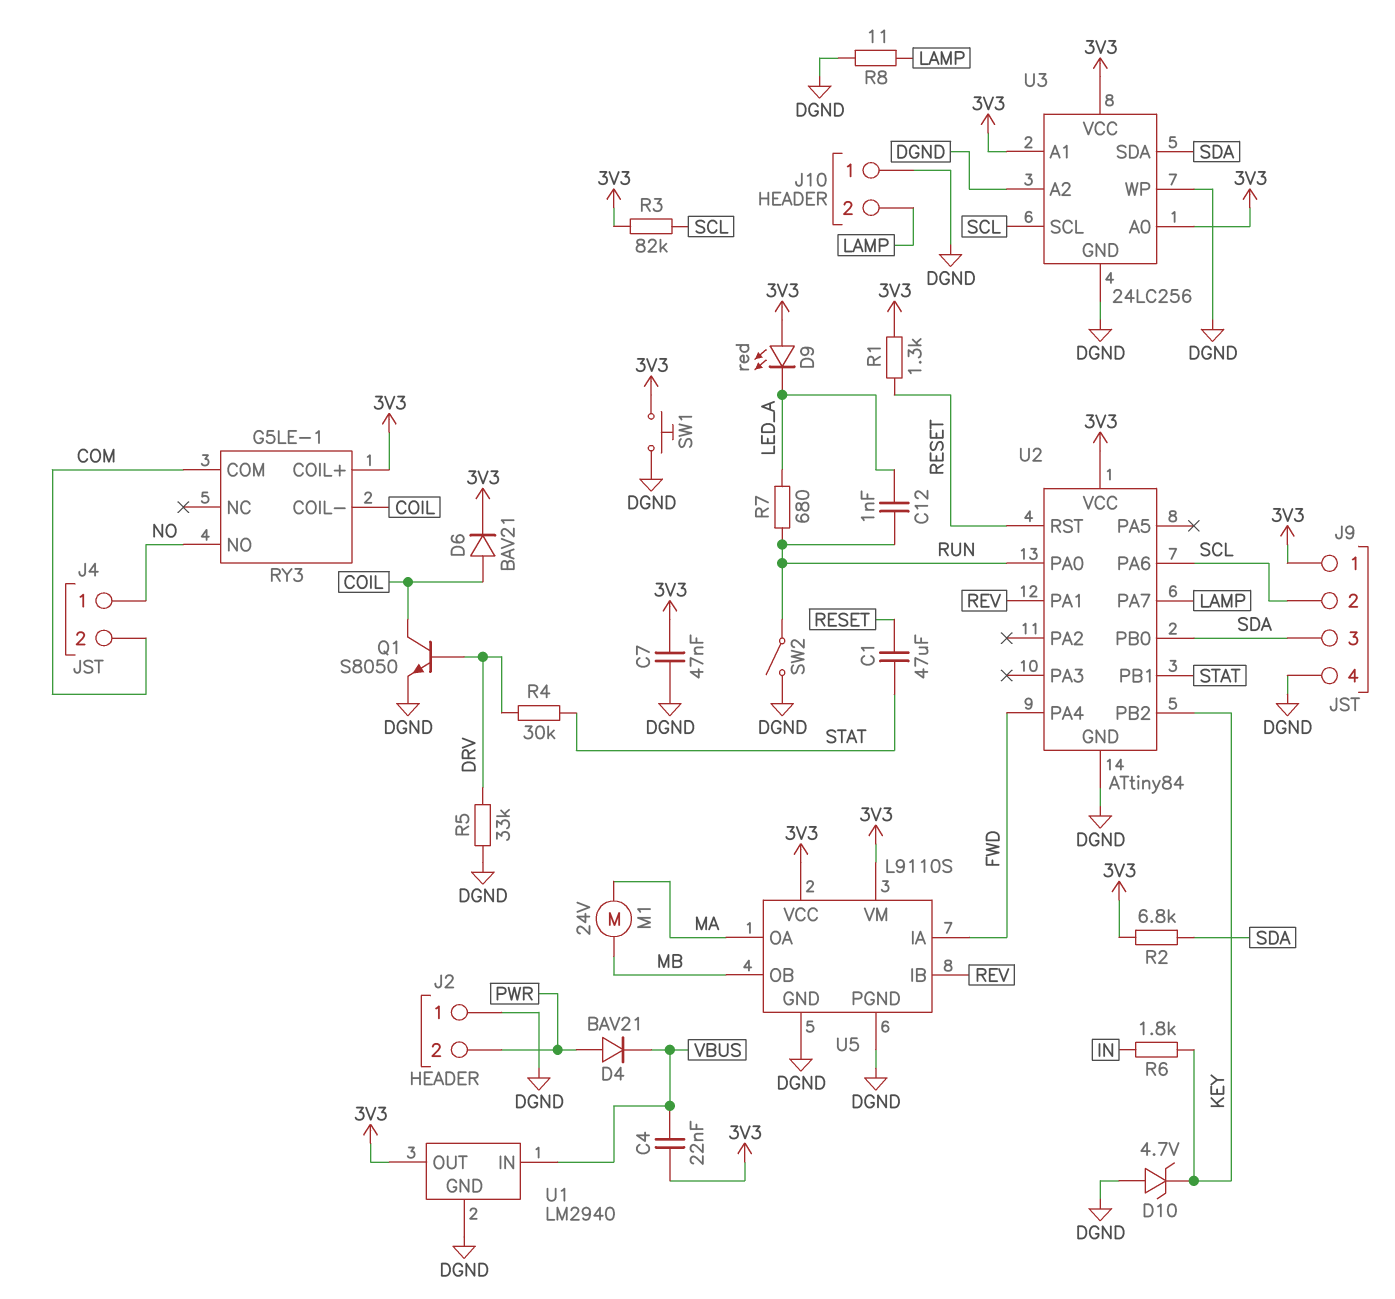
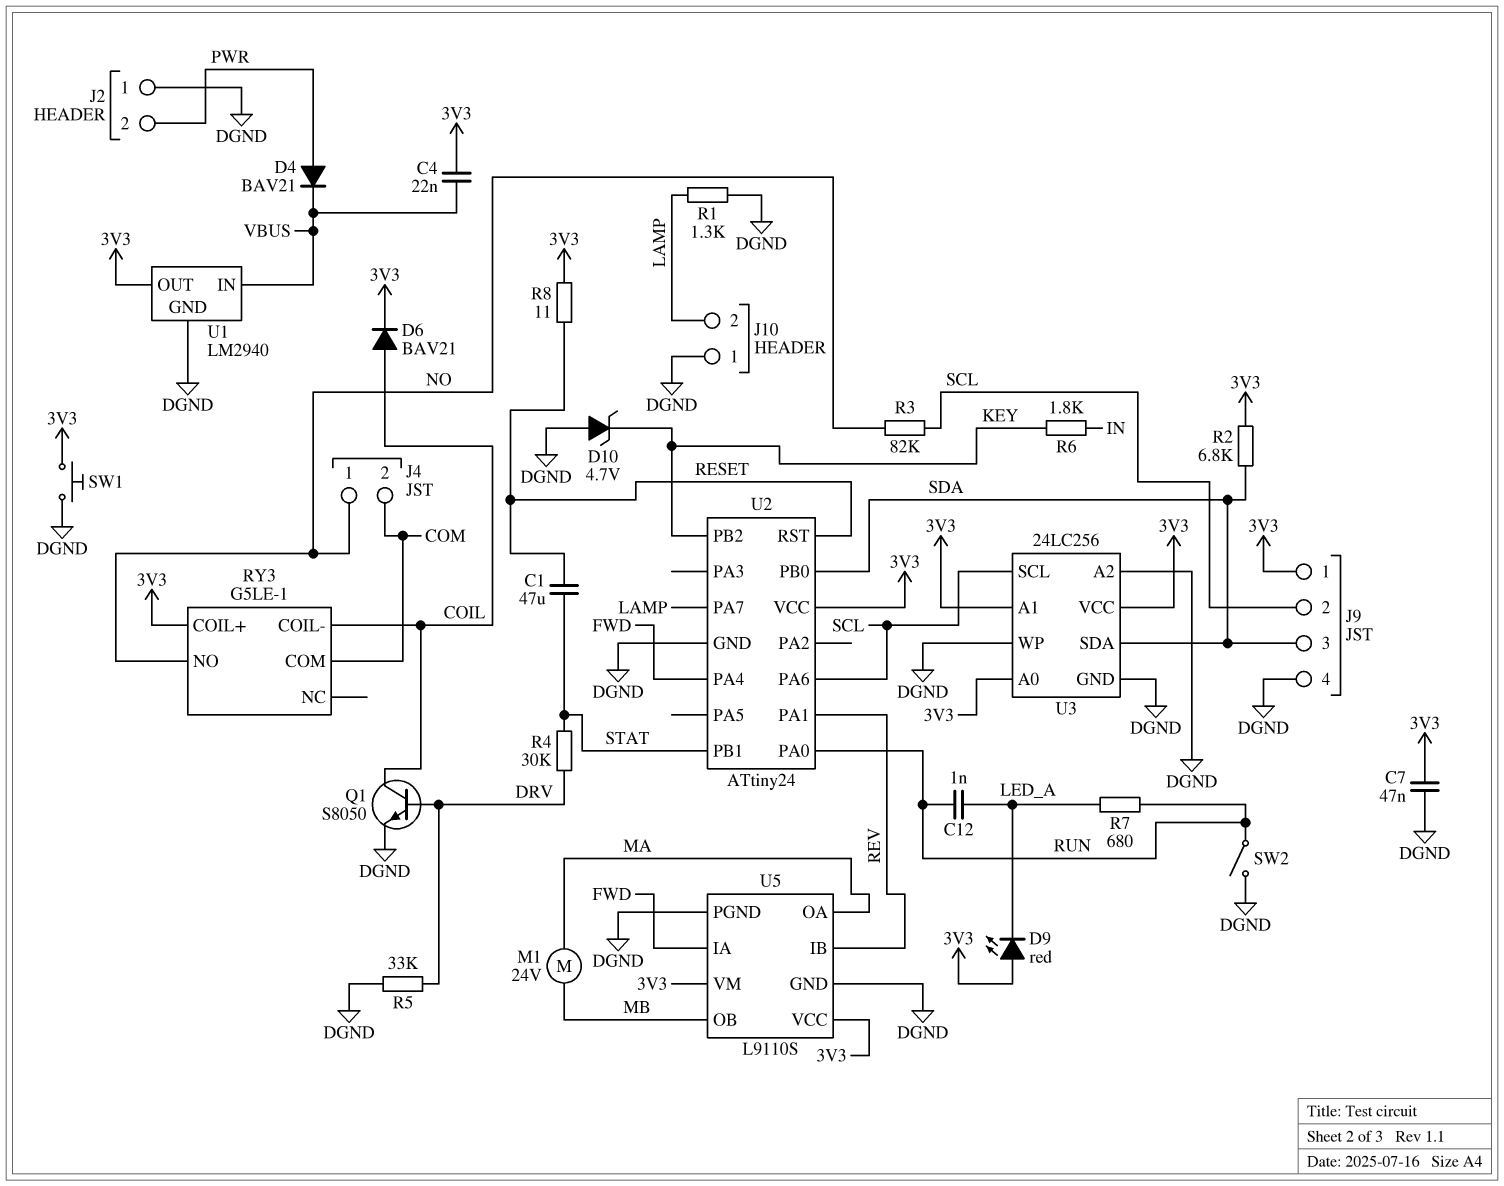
R1: 1.3k (3V3, RESET) -> 1.3k (DGND, LAMP)
R3: 82k (3V3, SCL) -> 82k (NO, SCL)
R8: 11 (DGND, LAMP) -> 11 (3V3, RESET)
U2: ATtiny84 -> ATtiny24

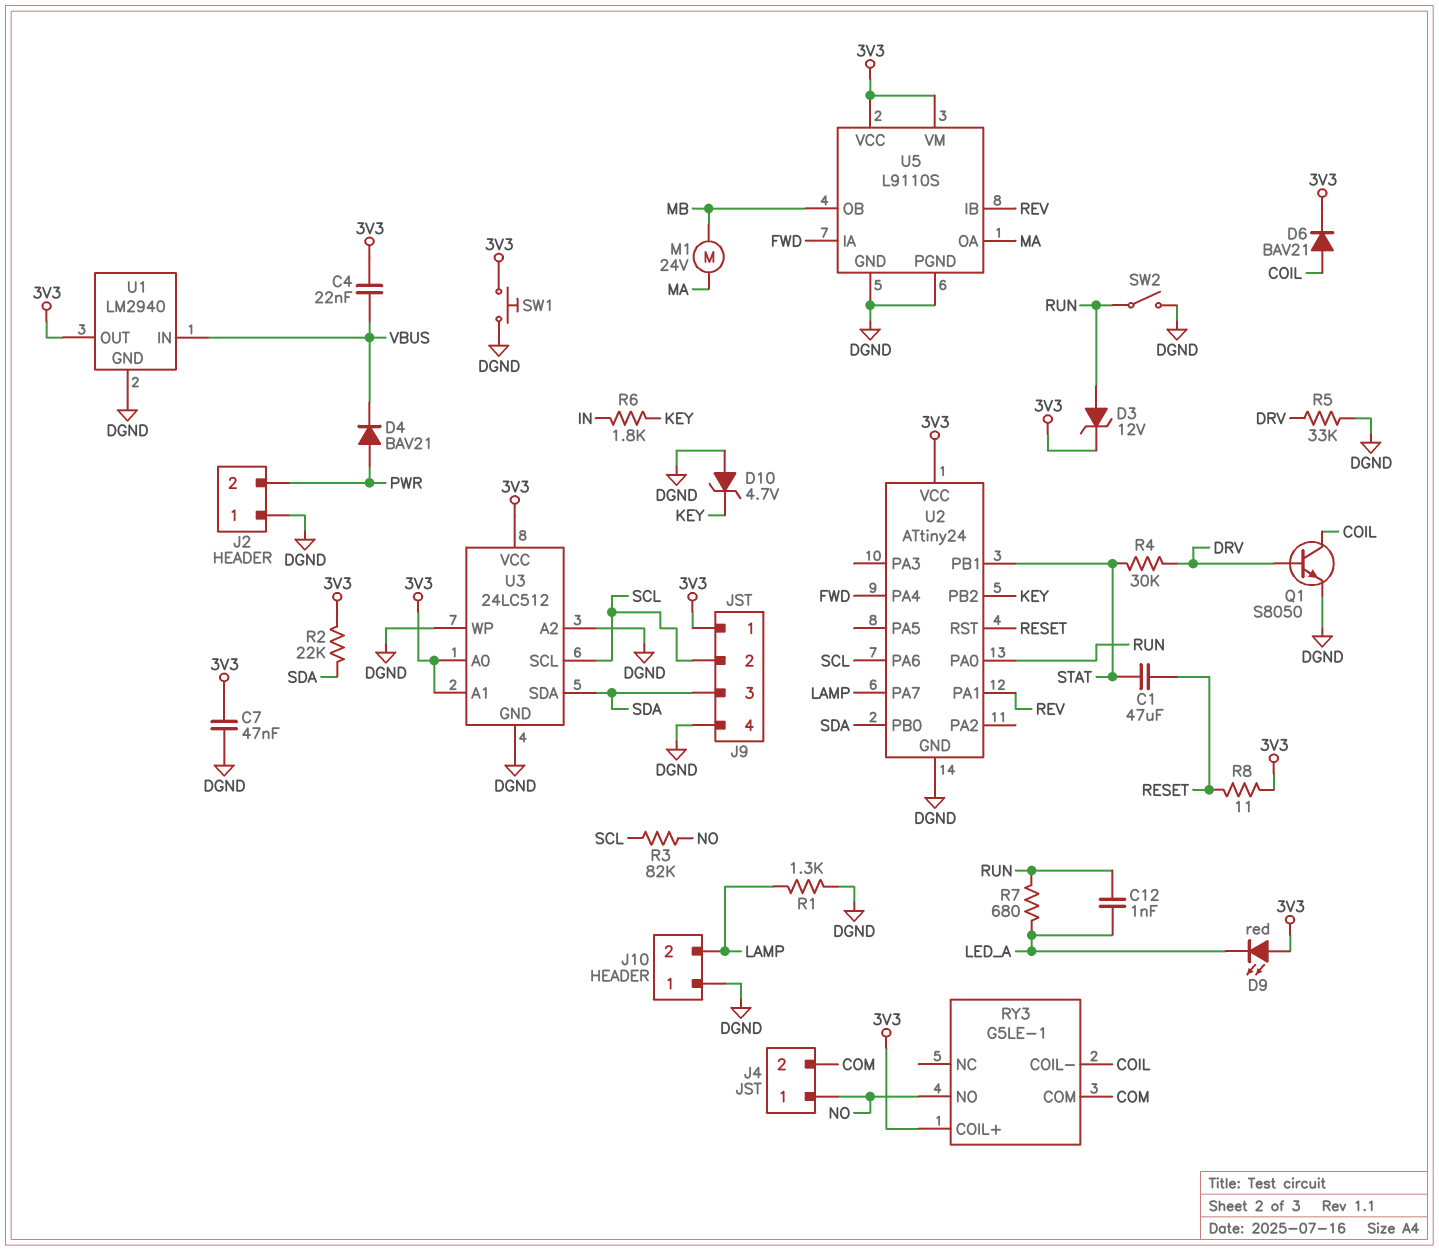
D3: none -> zener 12V (A RUN, K 3V3)
R2: 6.8k (3V3, SDA) -> 22k (3V3, SDA)
U3: 24LC256 -> 24LC512

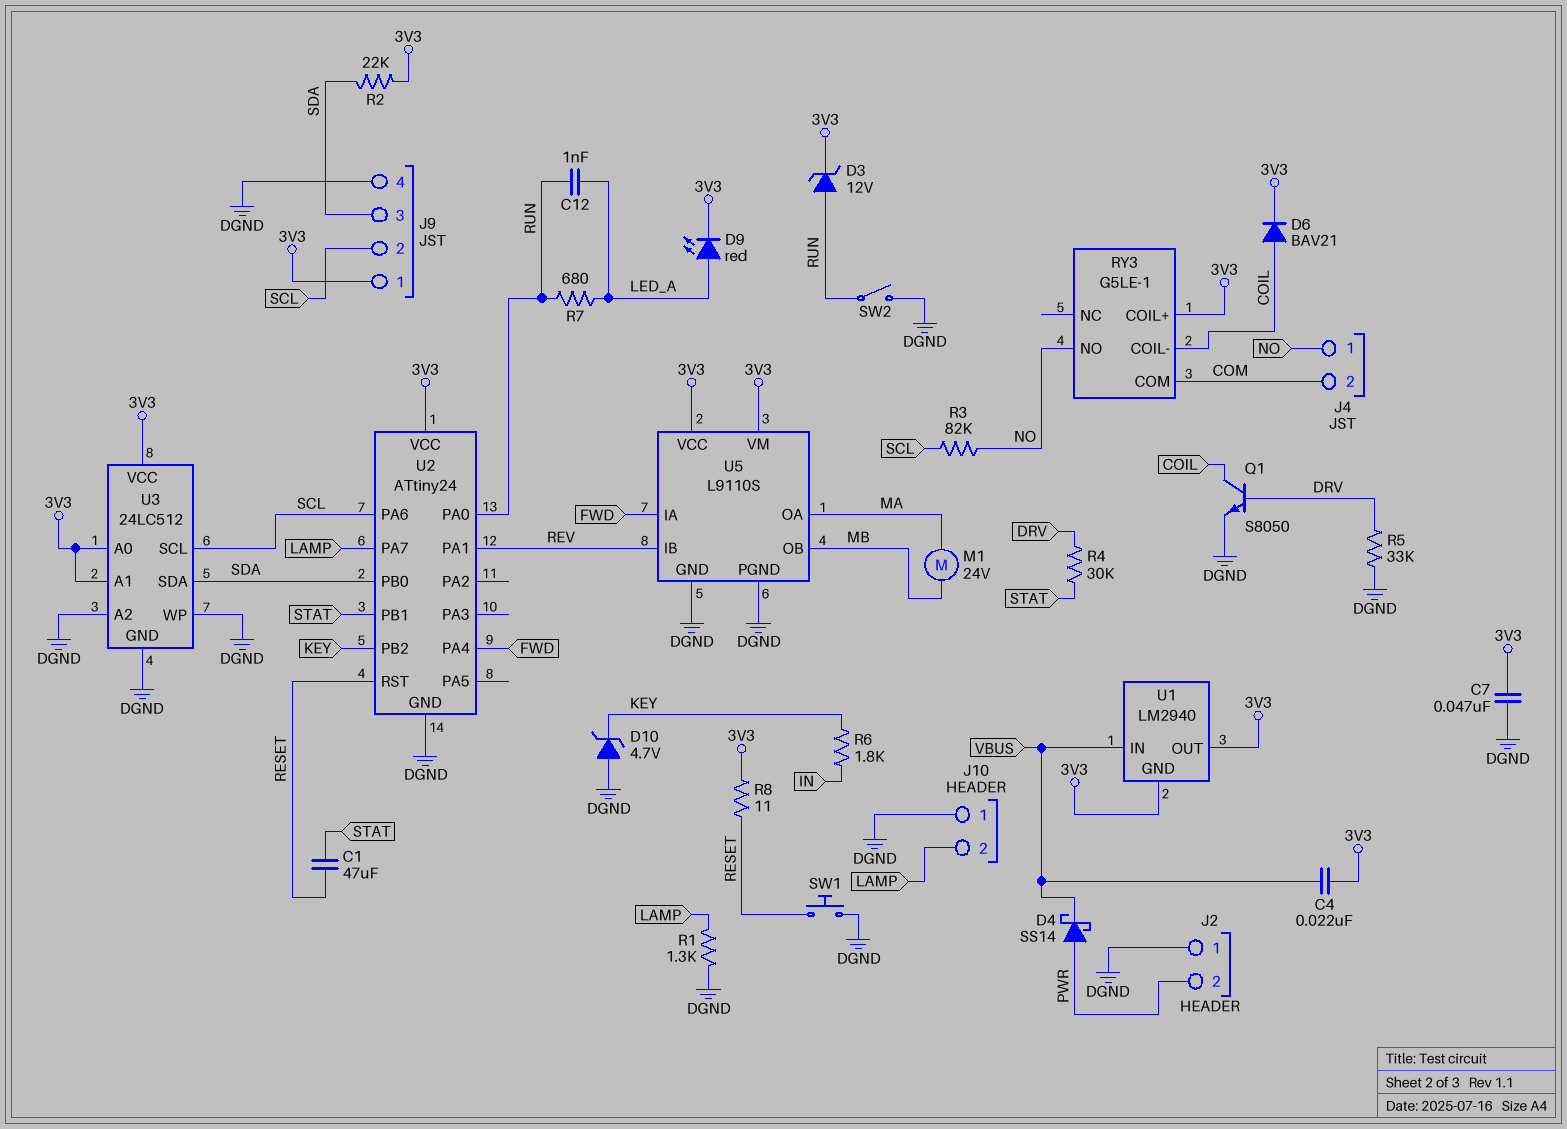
D4: diode BAV21 (A PWR, K VBUS) -> schottky SS14 (A PWR, K VBUS)
D9: LED red (A 3V3, K LED_A) -> LED red (A LED_A, K 3V3)
SW1: button (3V3, DGND) -> button (DGND, RESET)
U1 pin GND: DGND -> 3V3

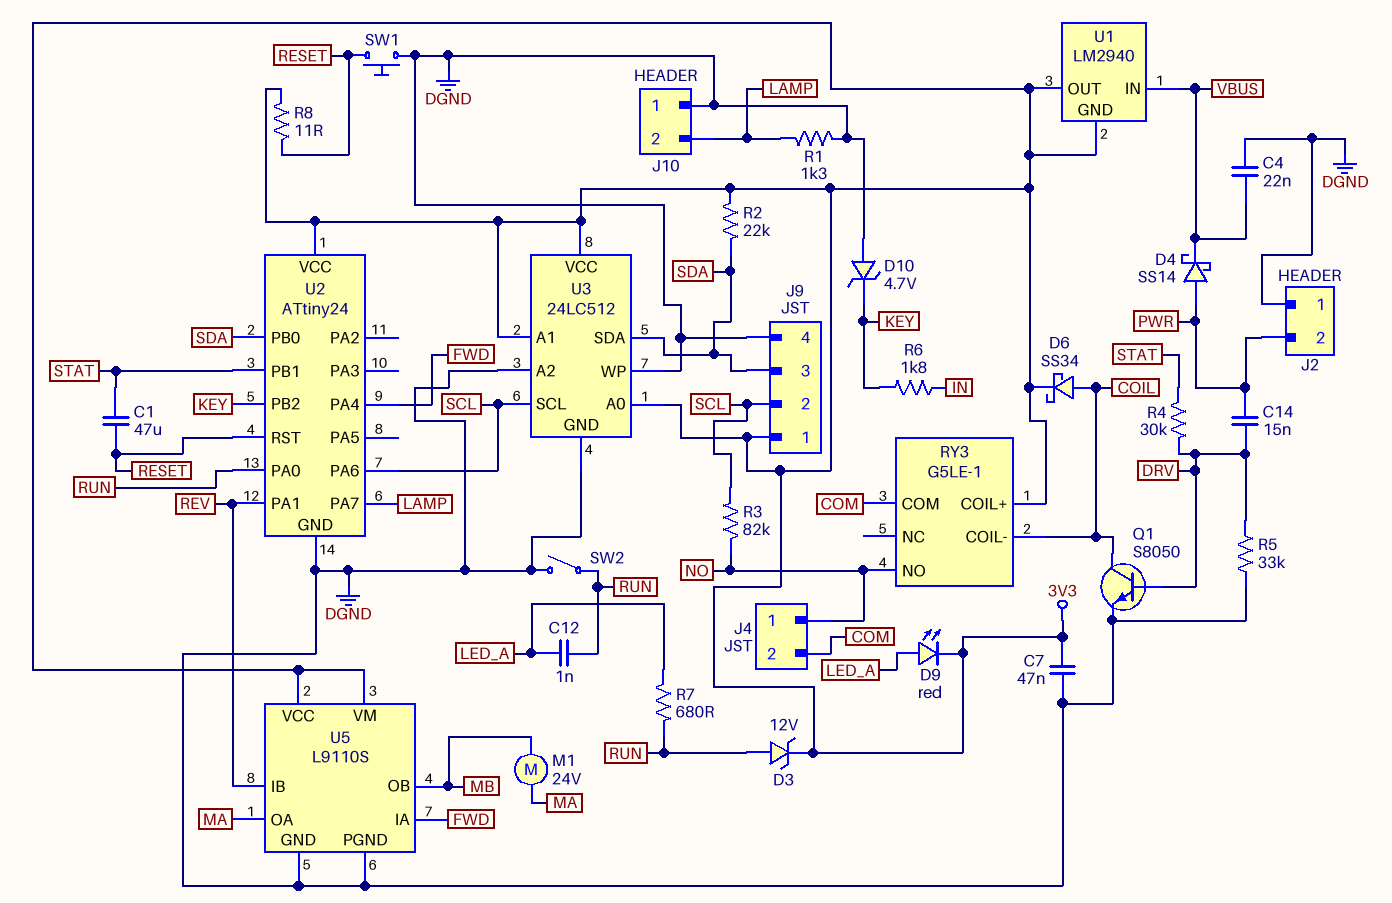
C4: 22nF (3V3, VBUS) -> 22nF (DGND, VBUS)
C14: none -> 15nF (DRV, PWR)
D6: diode BAV21 (A COIL, K 3V3) -> schottky SS34 (A COIL, K 3V3)

